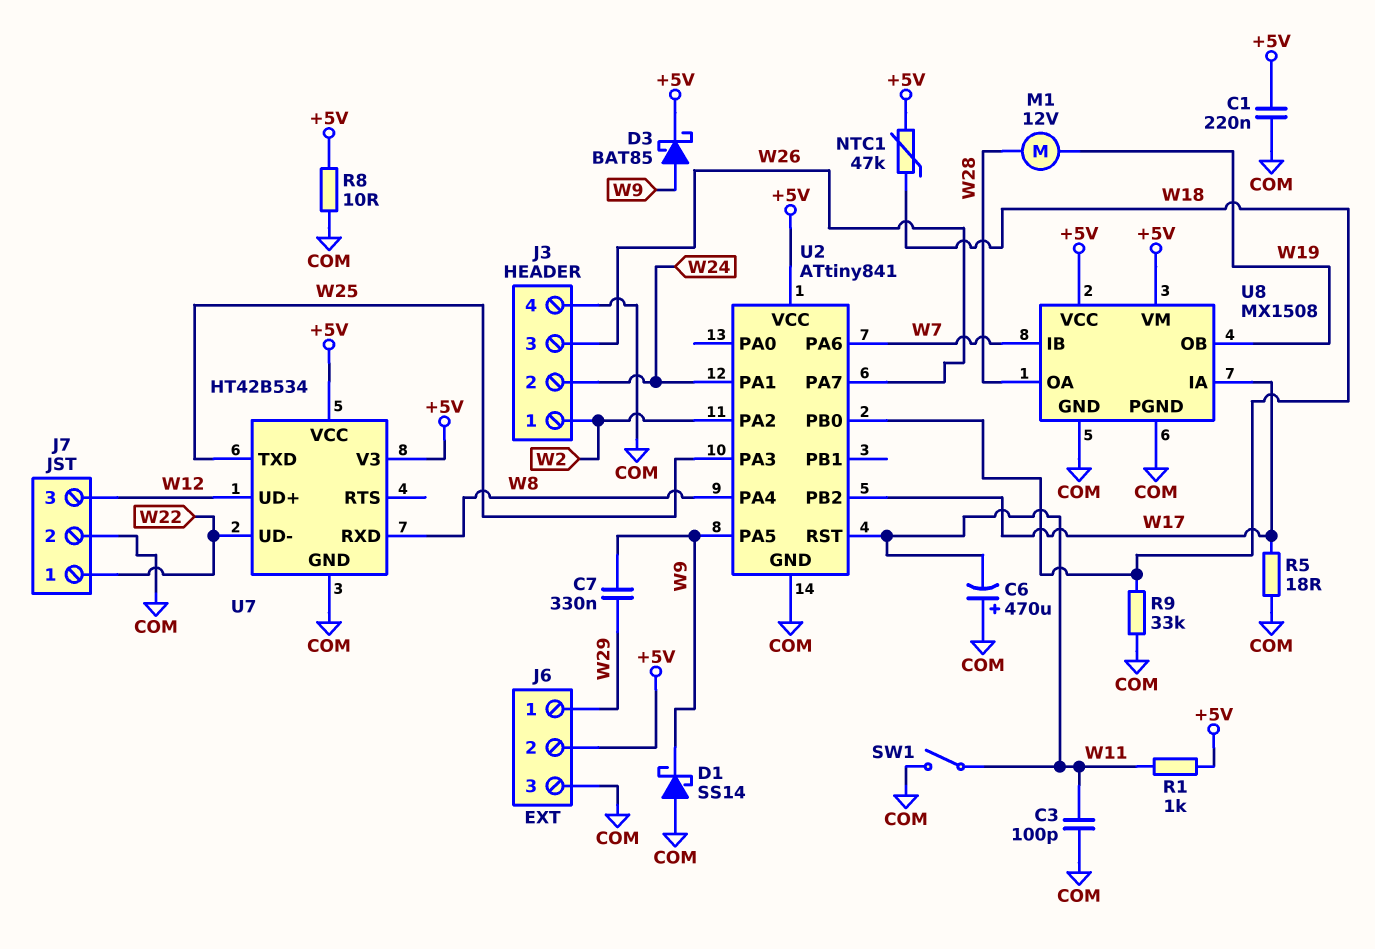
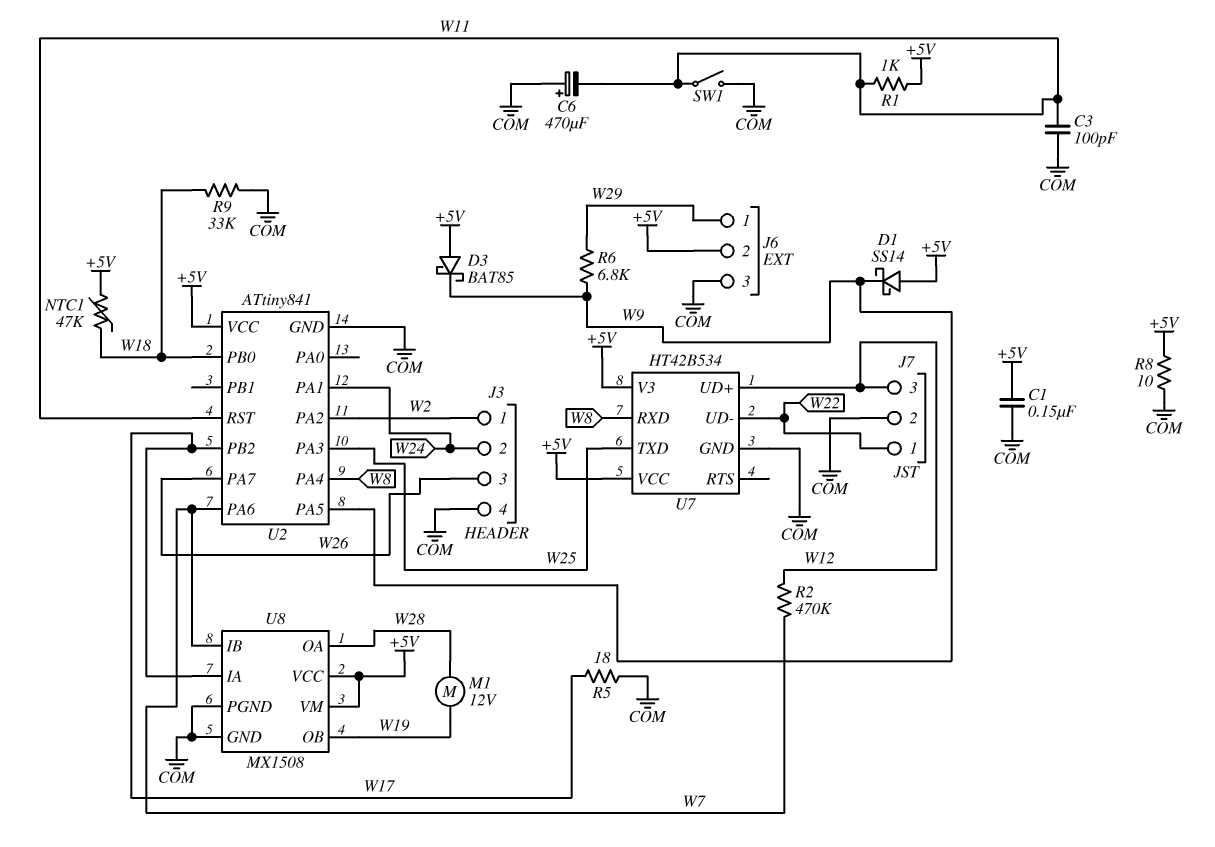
C1: 220nF (+5V, COM) -> 150nF (+5V, COM)
C7: 330nF (W9, W29) -> none
D1: schottky SS14 (A COM, K W9) -> schottky SS14 (A +5V, K W9)
D3: schottky BAT85 (A W9, K +5V) -> schottky BAT85 (A +5V, K W9)
R2: none -> 470k (W7, W12)
R6: none -> 6.8k (W9, W29)

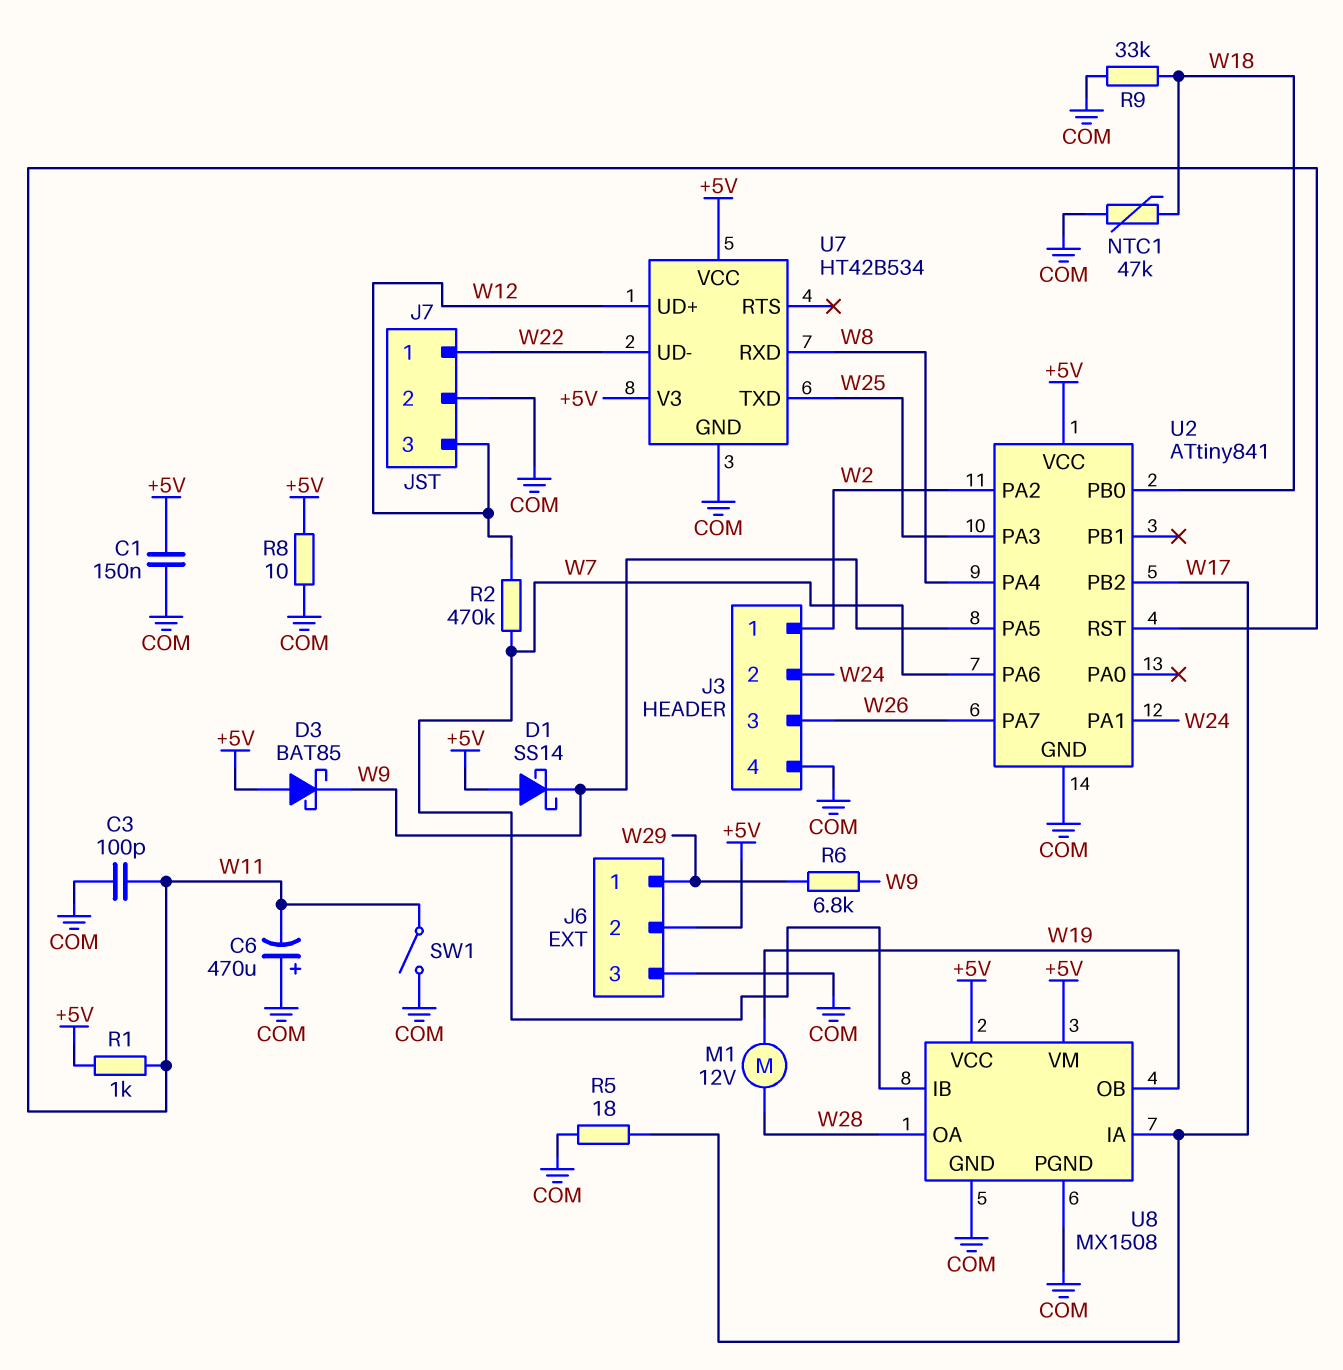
NTC1: 47k (+5V, W18) -> 47k (COM, W18)

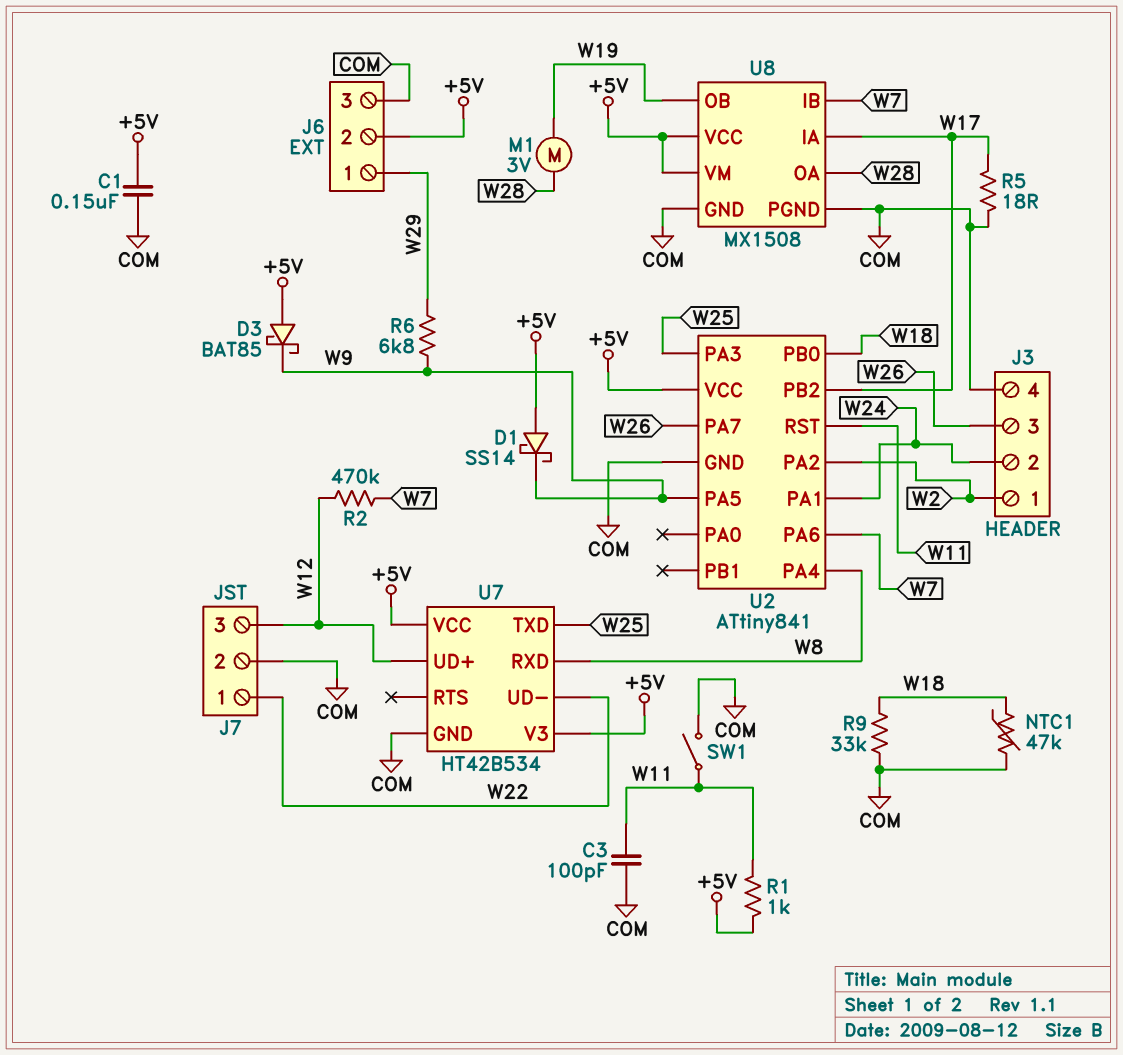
C6: 470uF (plus COM, minus W11) -> none
M1: motor 12V (W19, W28) -> motor 3V (W19, W28)
R8: 10 (+5V, COM) -> none

